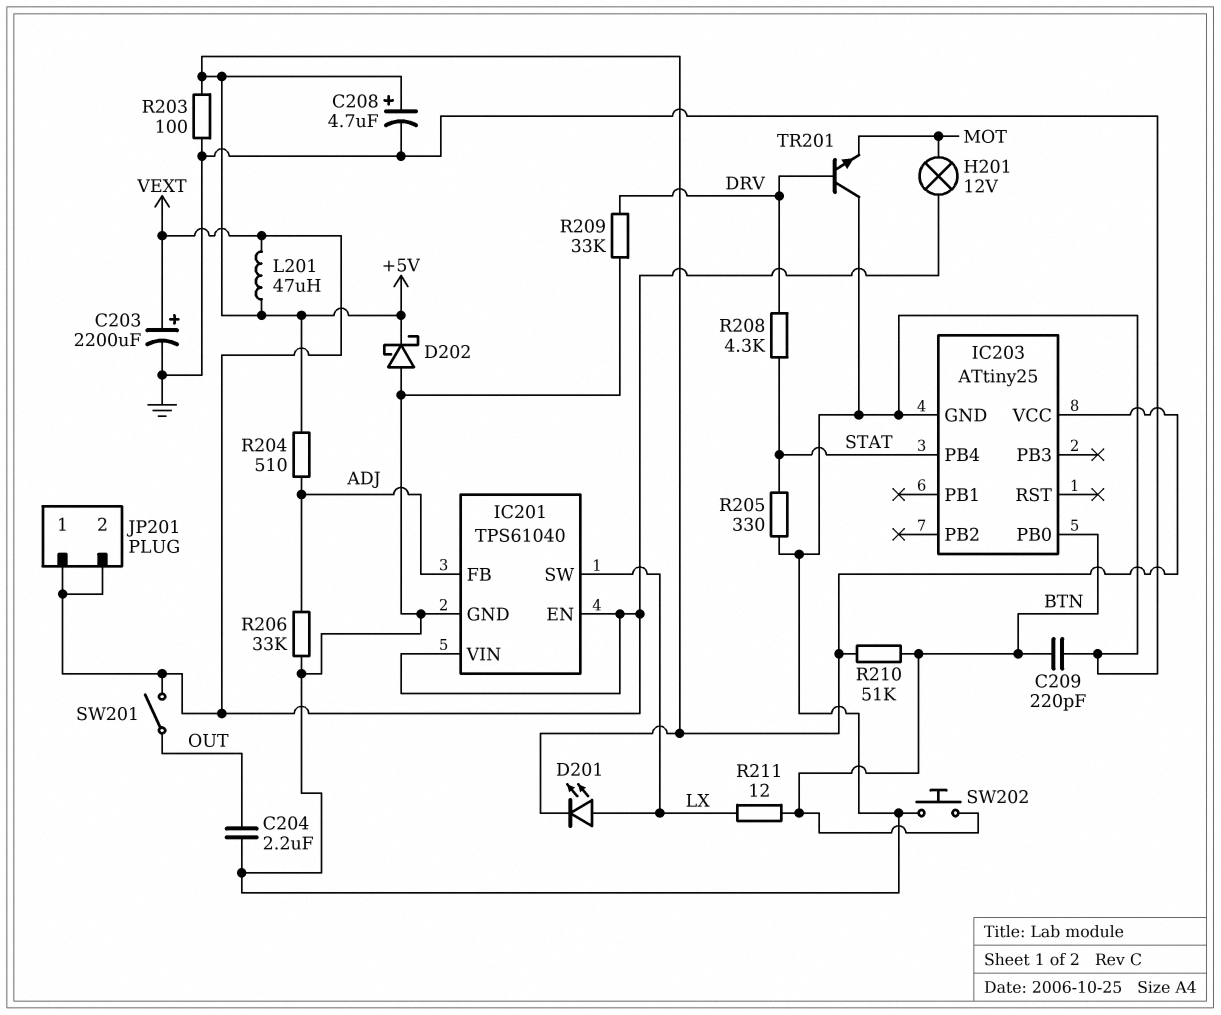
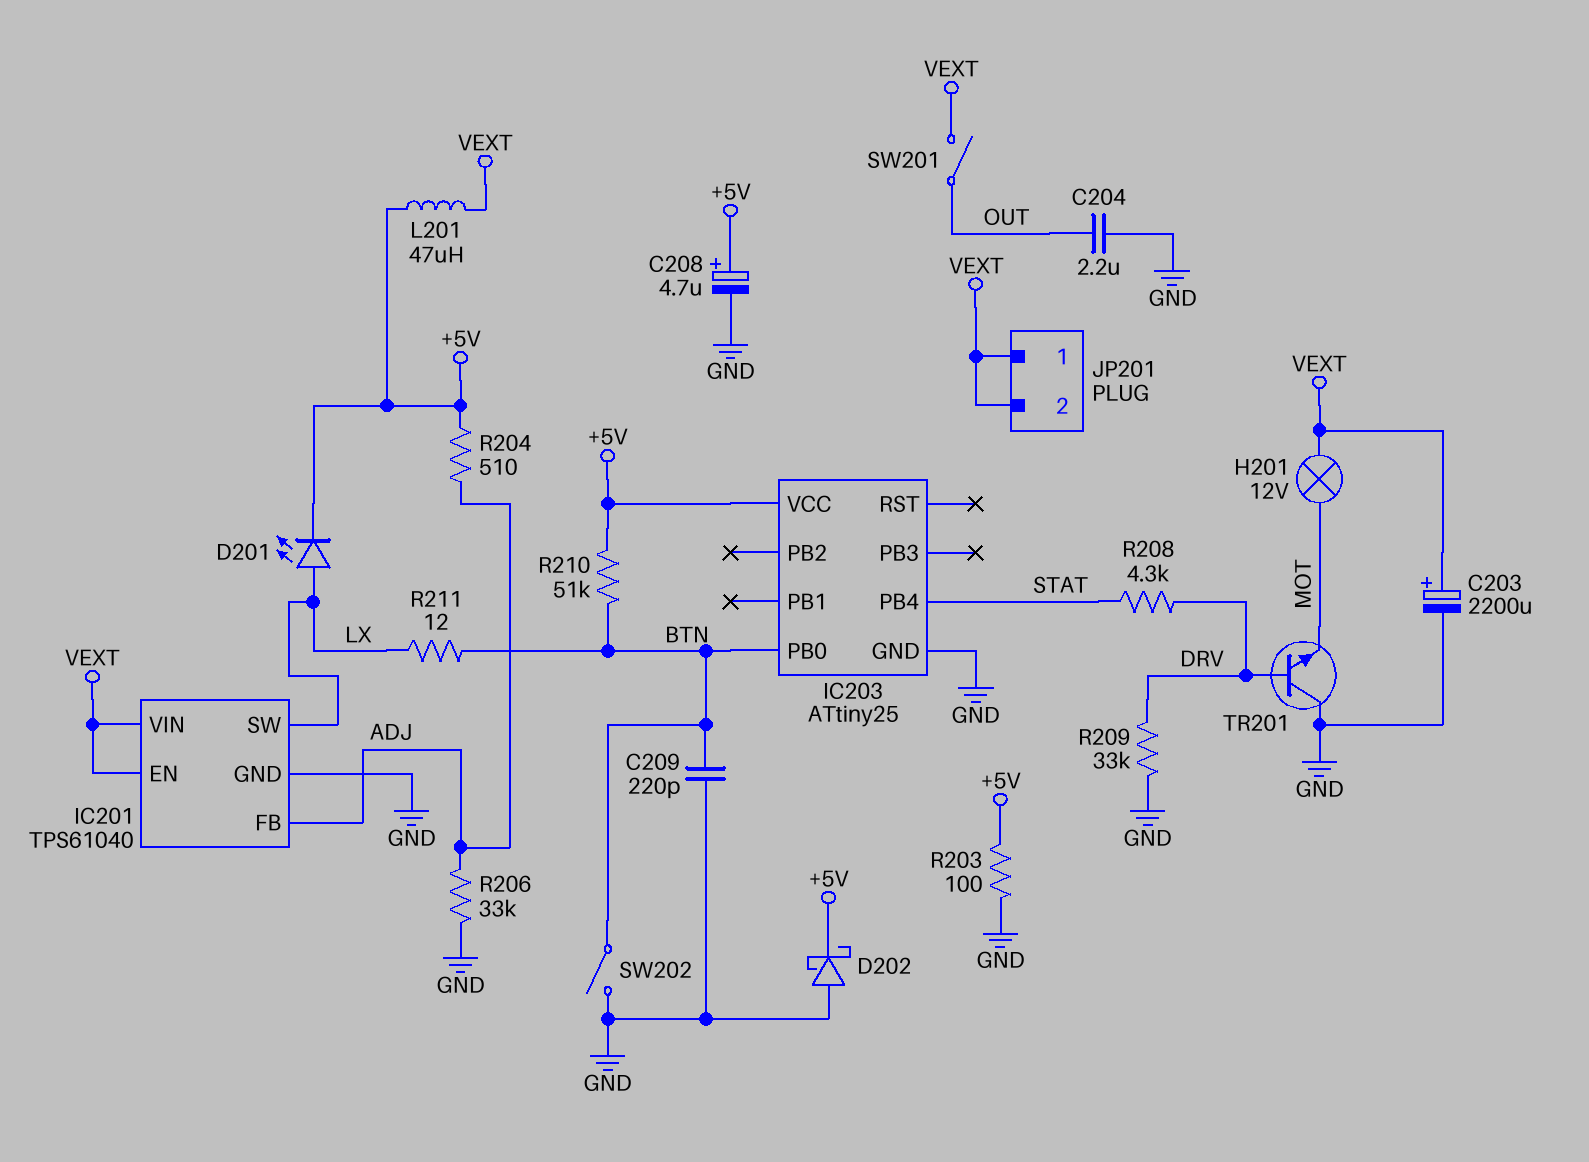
R205: 330 (GND, STAT) -> none
SW202: button (BTN, GND) -> switch (BTN, GND)

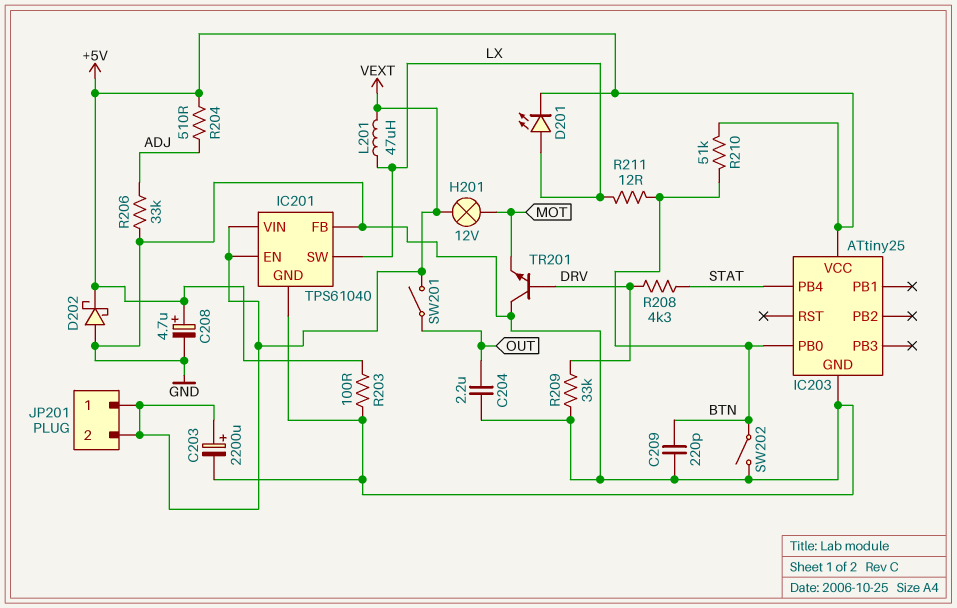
IC201 pin FB: ADJ -> GND
L201: 47uH (+5V, VEXT) -> 47uH (LX, VEXT)

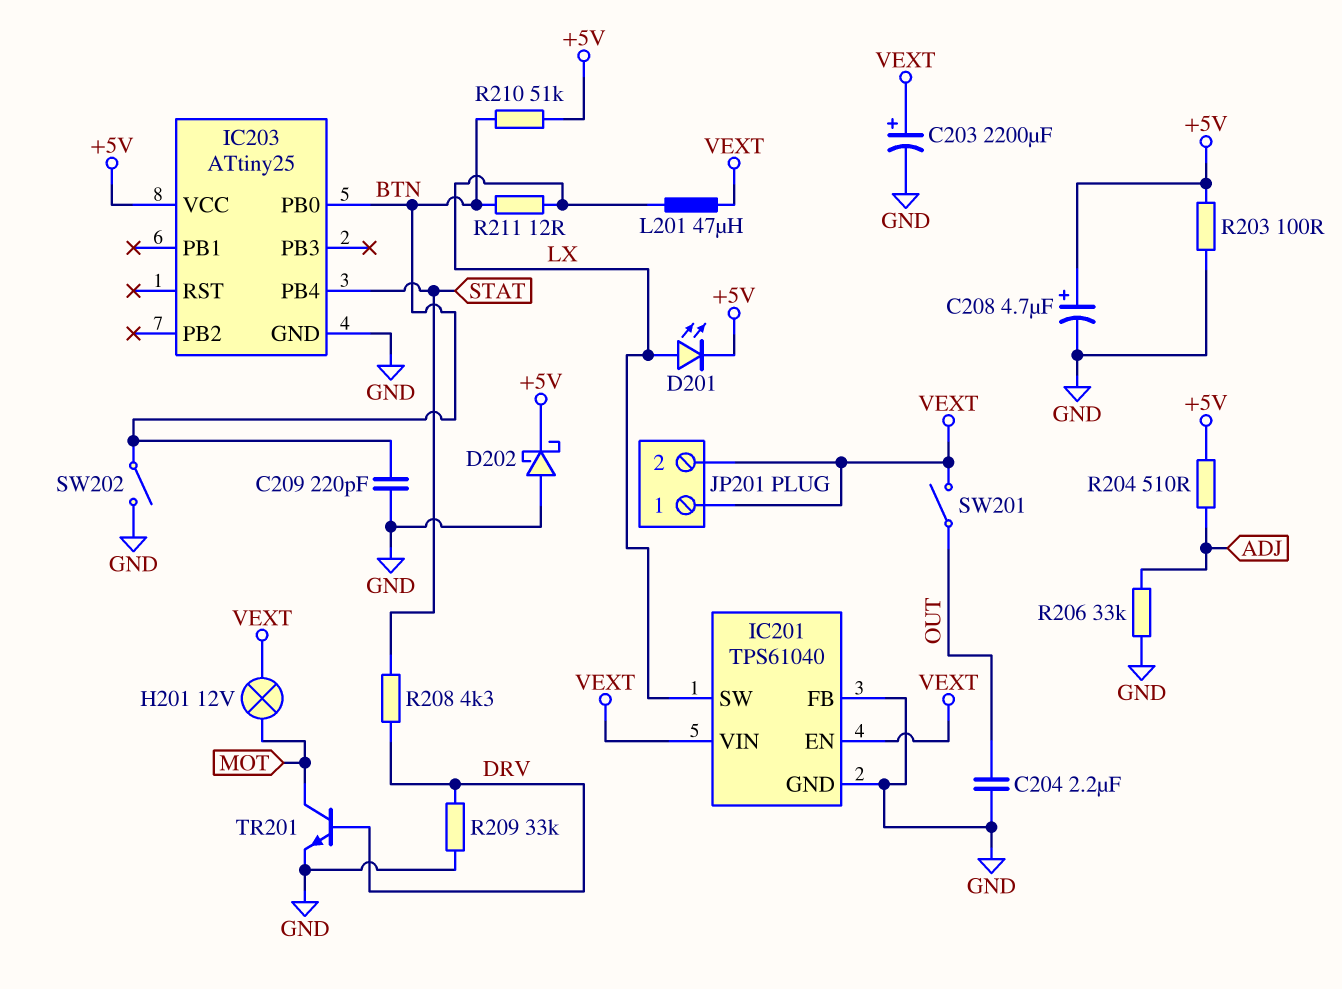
TR201: NPN (B DRV, C GND, E MOT) -> NPN (B DRV, C MOT, E GND)

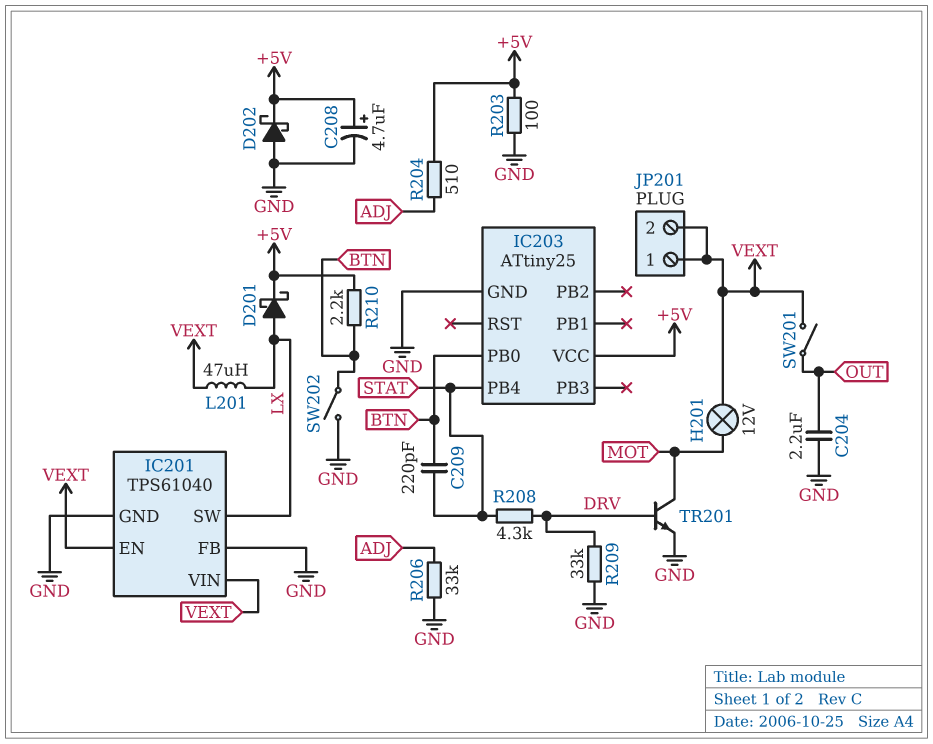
C203: 2200uF (plus VEXT, minus GND) -> none
C209: 220pF (BTN, GND) -> 220pF (BTN, STAT)
D201: LED (A LX, K +5V) -> schottky (A LX, K +5V)
R210: 51k (+5V, BTN) -> 2.2k (+5V, BTN)
R211: 12 (BTN, LX) -> none

